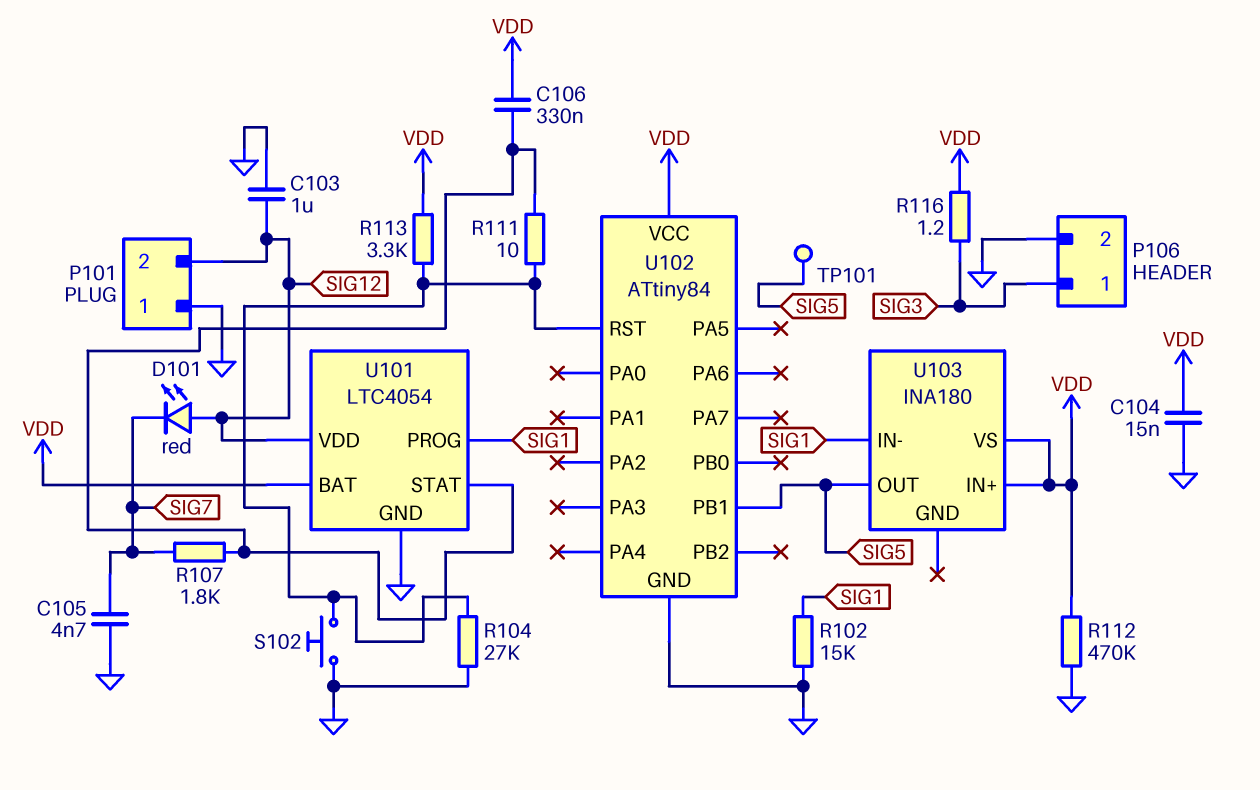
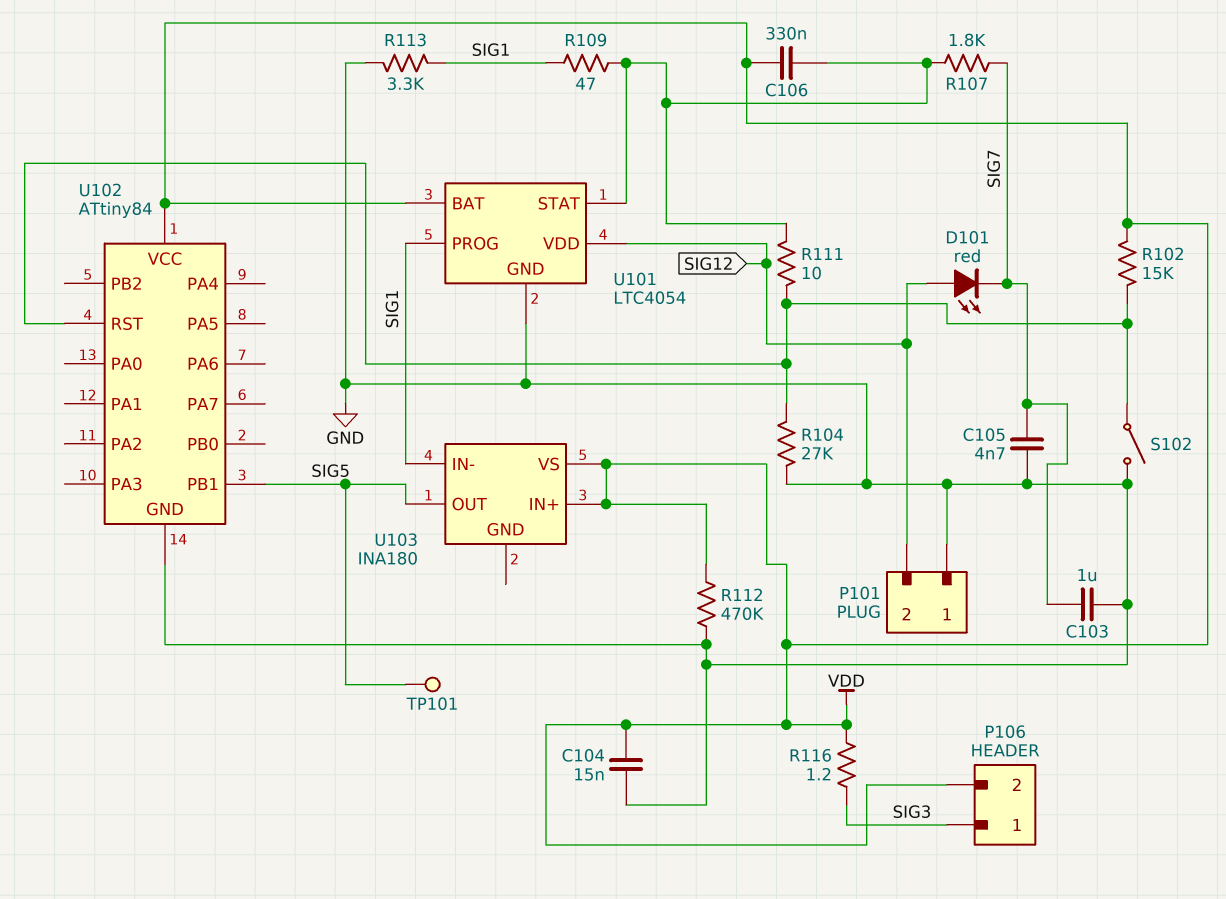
C103: 1uF (GND, SIG12) -> 1uF (GND, SIG7)
P106 pin 2: GND -> VDD
R102: 15k (GND, SIG1) -> 15k (U102/RST, VDD)
R109: none -> 47 (SIG1, U101/STAT)
R113: 3.3k (U102/RST, VDD) -> 3.3k (GND, SIG1)
S102: button (GND, U102/RST) -> switch (GND, U102/RST)

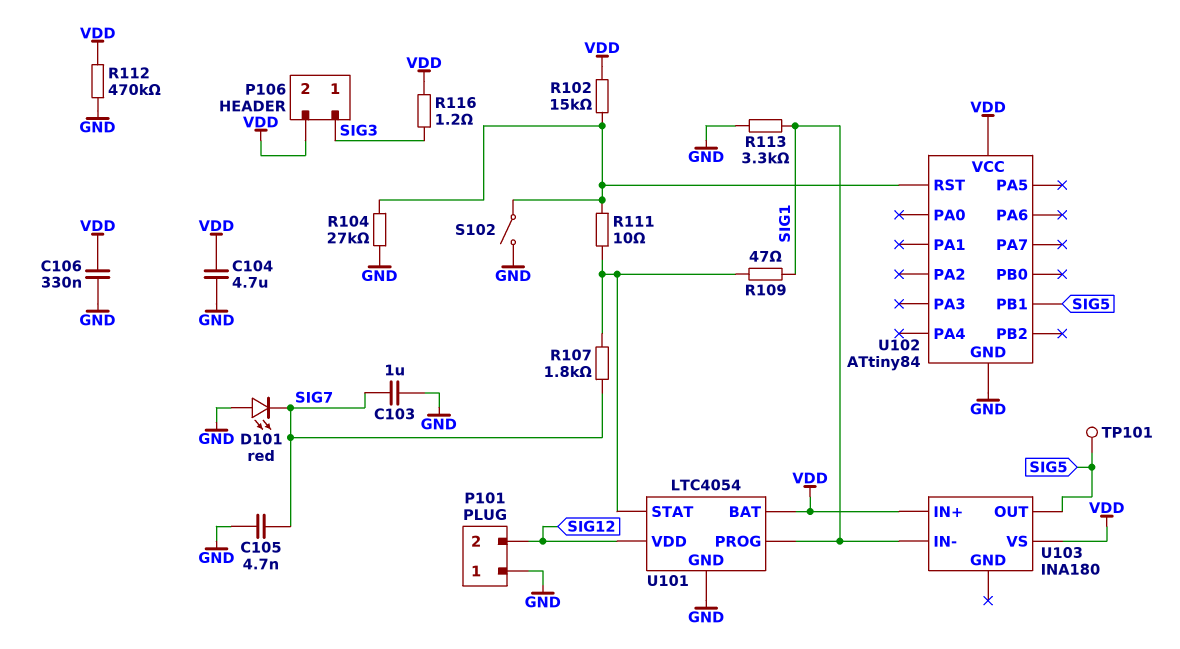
C104: 15nF (GND, VDD) -> 4.7uF (GND, VDD)
C106: 330nF (U101/STAT, VDD) -> 330nF (GND, VDD)
D101: LED red (A SIG12, K SIG7) -> LED red (A GND, K SIG7)

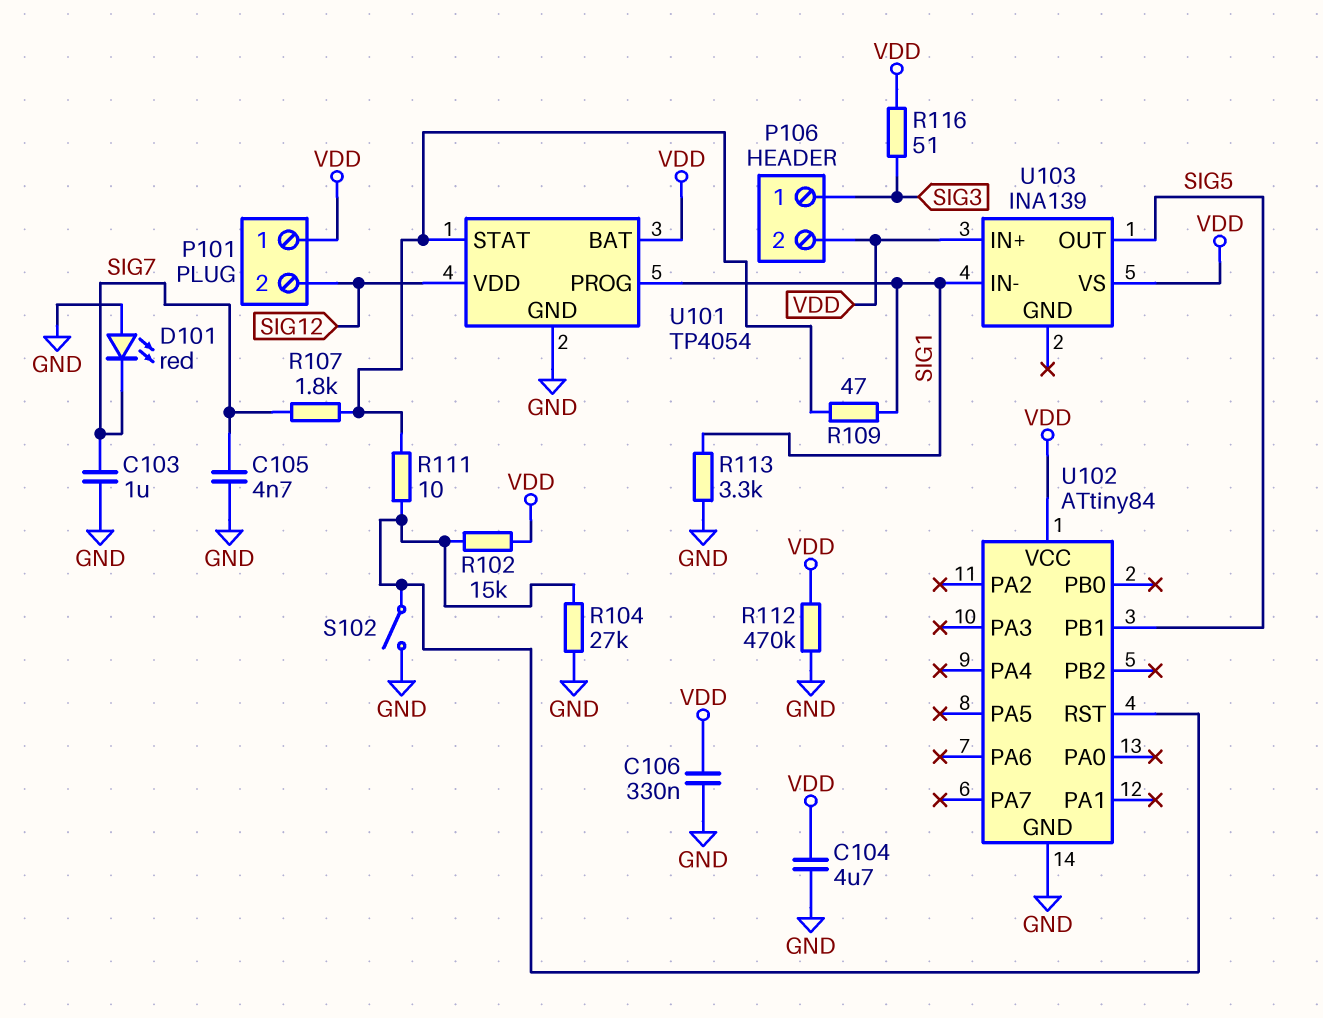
P101 pin 1: GND -> VDD
R116: 1.2 (SIG3, VDD) -> 51 (SIG3, VDD)
TP101: test point (SIG5) -> none
U101: LTC4054 -> TP4054
U103: INA180 -> INA139

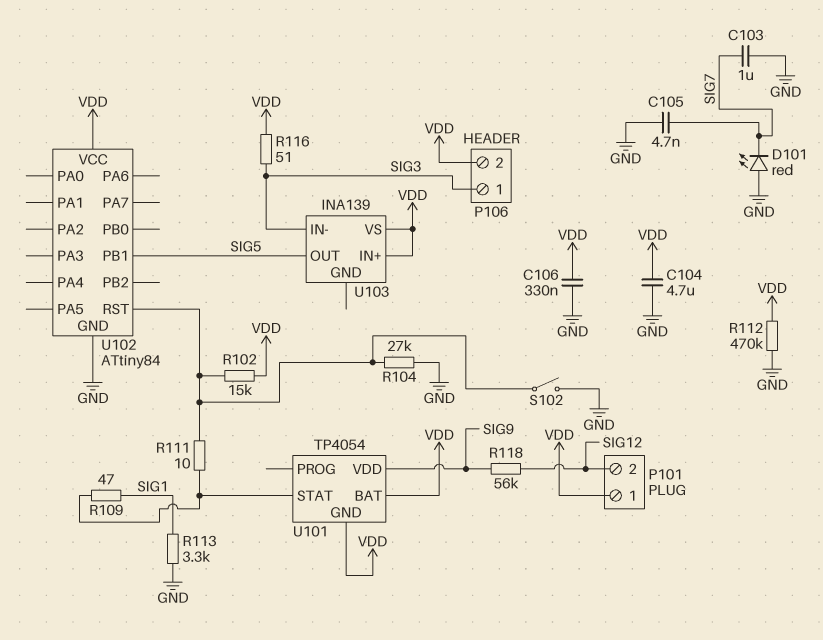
R107: 1.8k (SIG7, U101/STAT) -> none
R118: none -> 56k (SIG9, SIG12)
U101 pin GND: GND -> VDD
U101 pin PROG: SIG1 -> none
U101 pin VDD: SIG12 -> SIG9
U103 pin IN-: SIG1 -> SIG3

